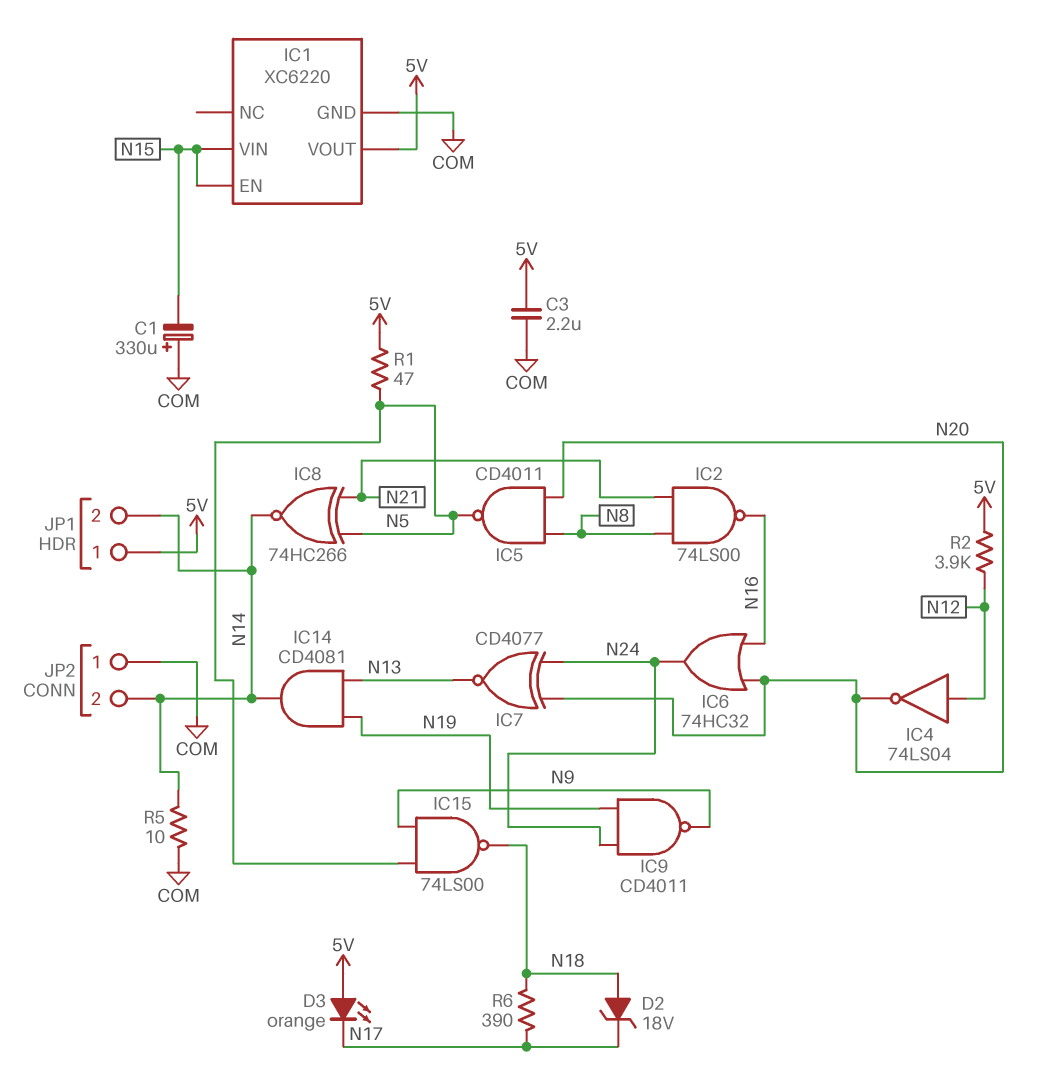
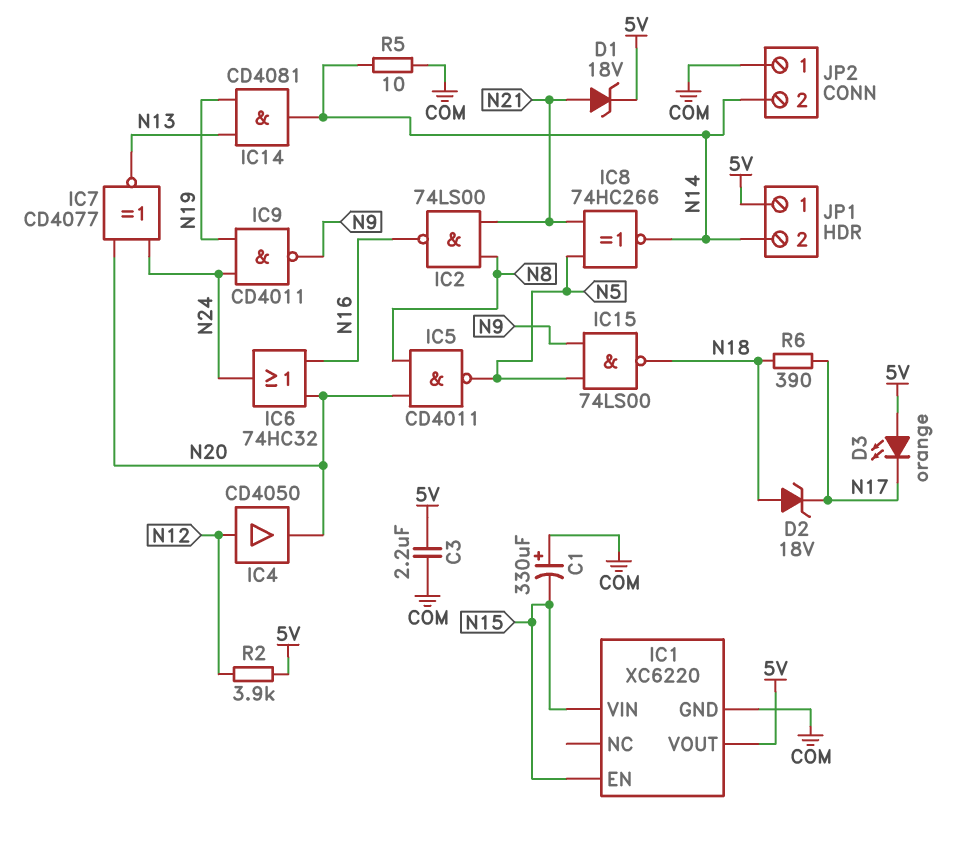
D1: none -> zener 18V (A N21, K 5V)
IC4: NOT 74LS04 (in N12, out N20) -> buffer CD4050 (in N12, out N20)
R1: 47 (5V, N5) -> none

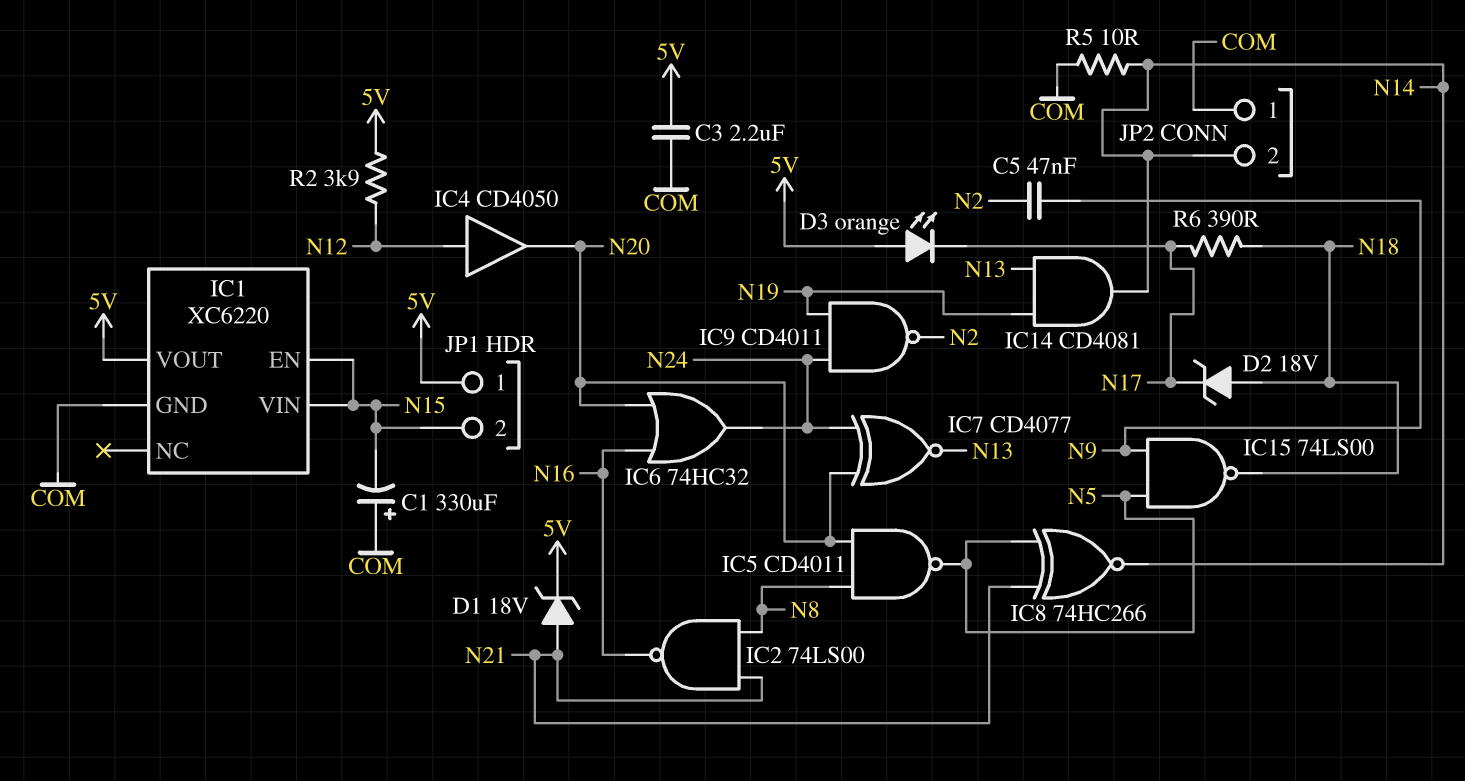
C5: none -> 47nF (N2, N9)
IC9: NAND CD4011 (in N19, in N24, out N9) -> NAND CD4011 (in N19, in N24, out N2)
JP1 pin 2: N14 -> N15

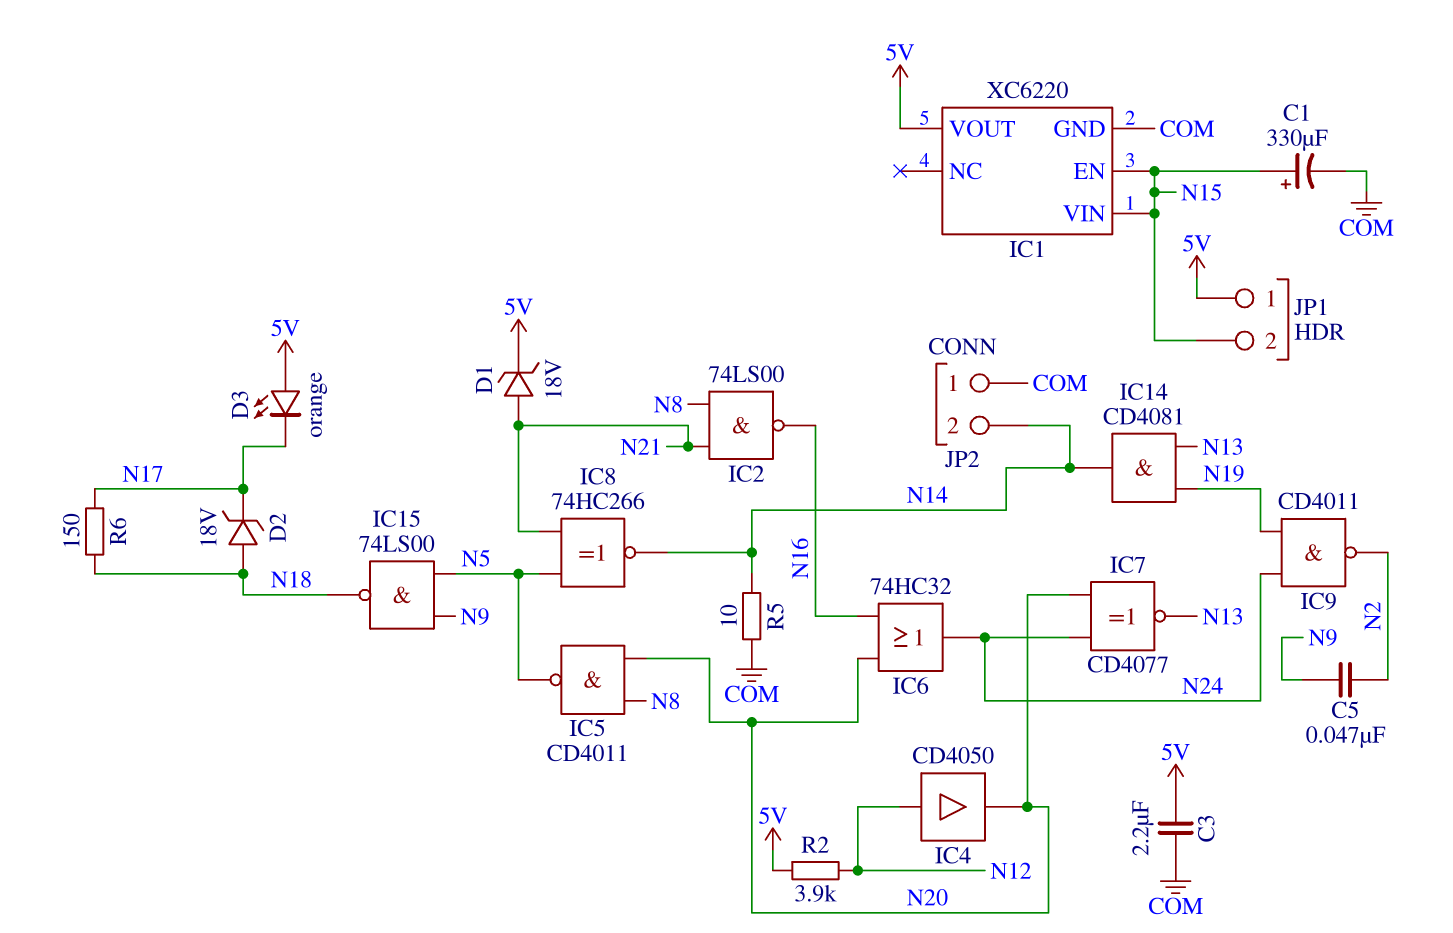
C1: 330uF (plus COM, minus N15) -> 330uF (plus N15, minus COM)
R6: 390 (N17, N18) -> 150 (N17, N18)

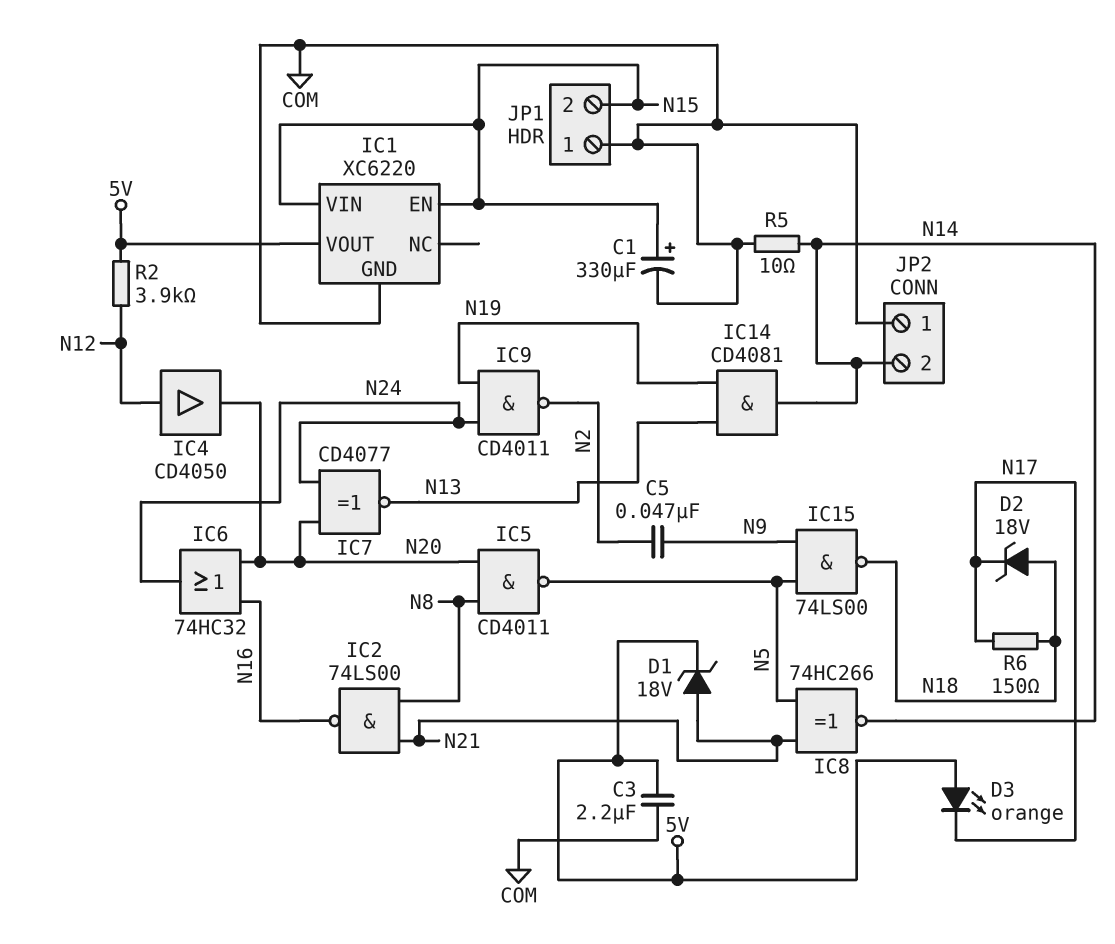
JP1 pin 1: 5V -> COM

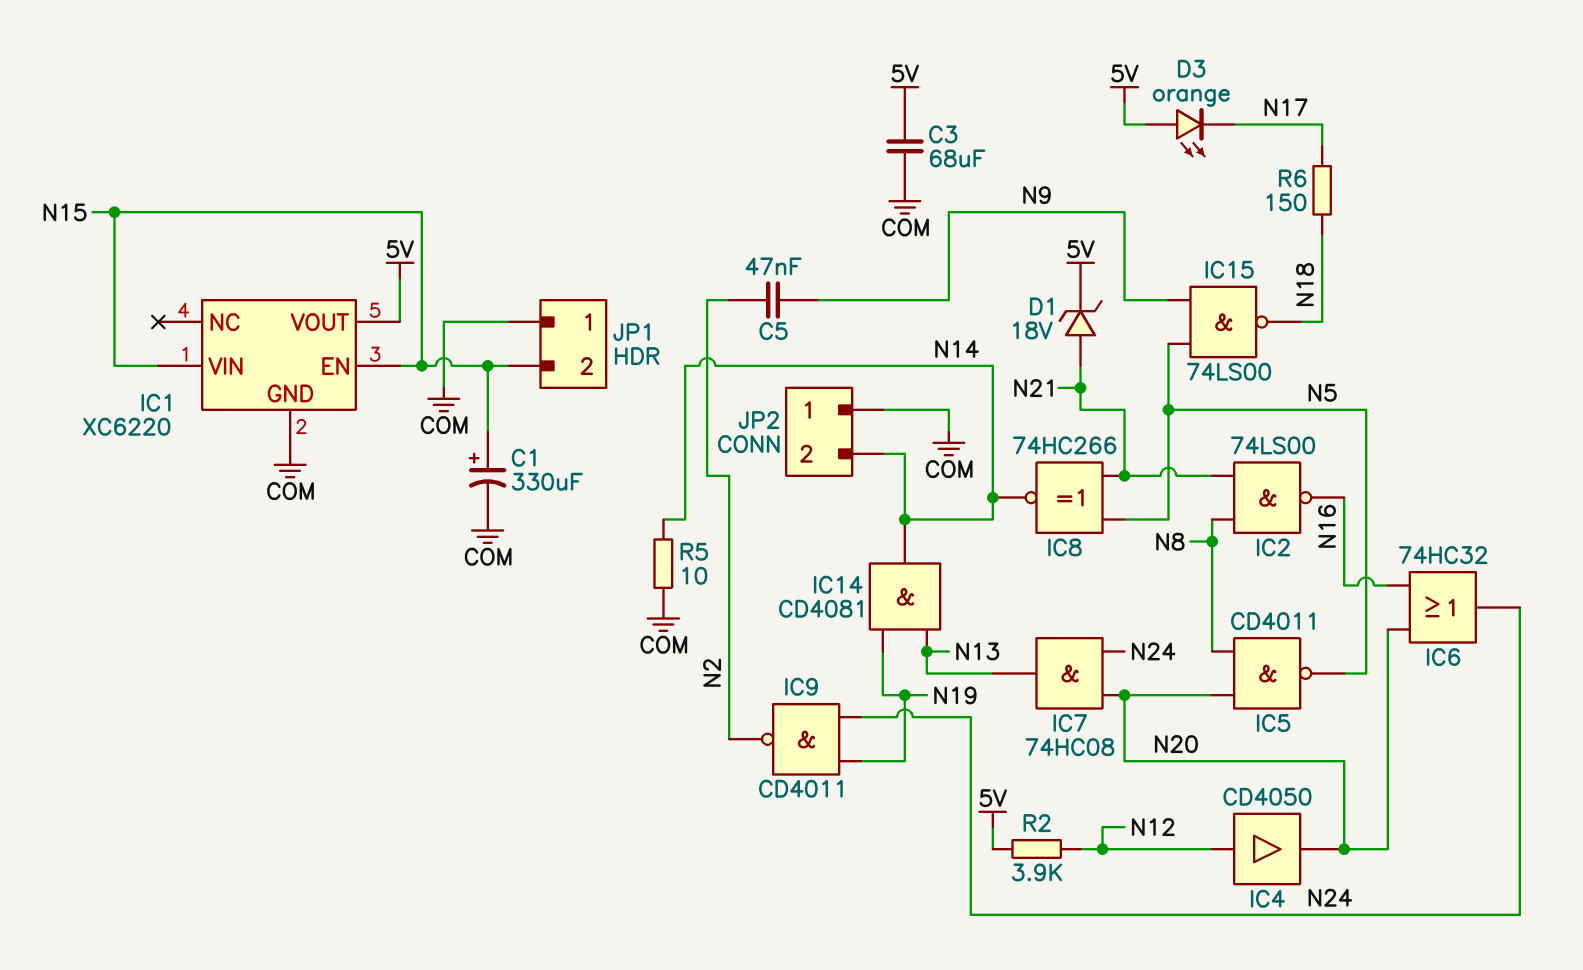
C3: 2.2uF (5V, COM) -> 68uF (5V, COM)
D2: zener 18V (A N18, K N17) -> none
IC7: XNOR CD4077 (in N20, in N24, out N13) -> AND 74HC08 (in N20, in N24, out N13)

